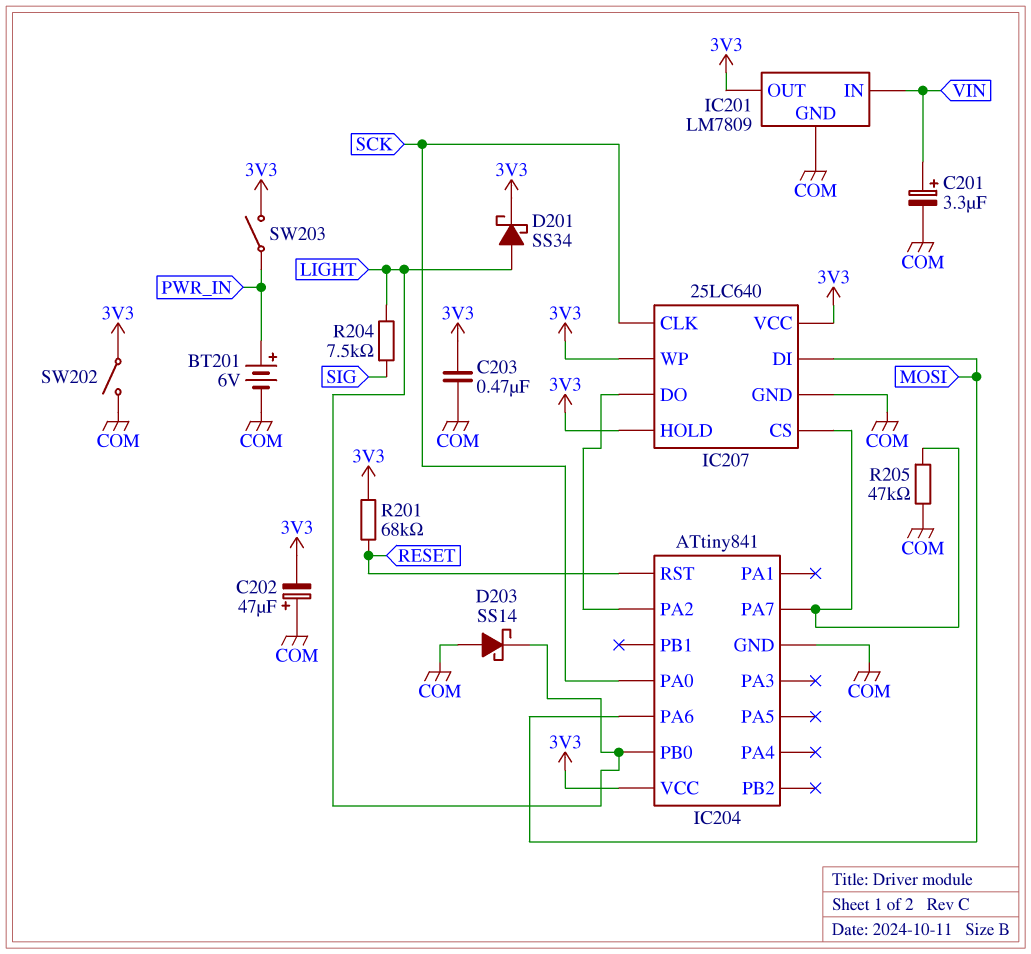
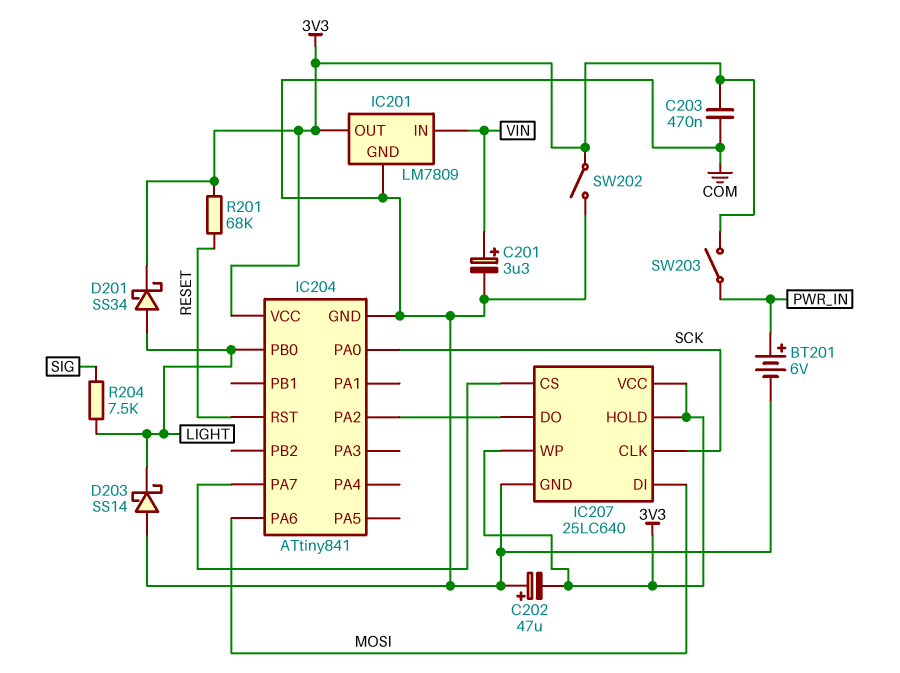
R205: 47k (COM, IC204/PA7) -> none

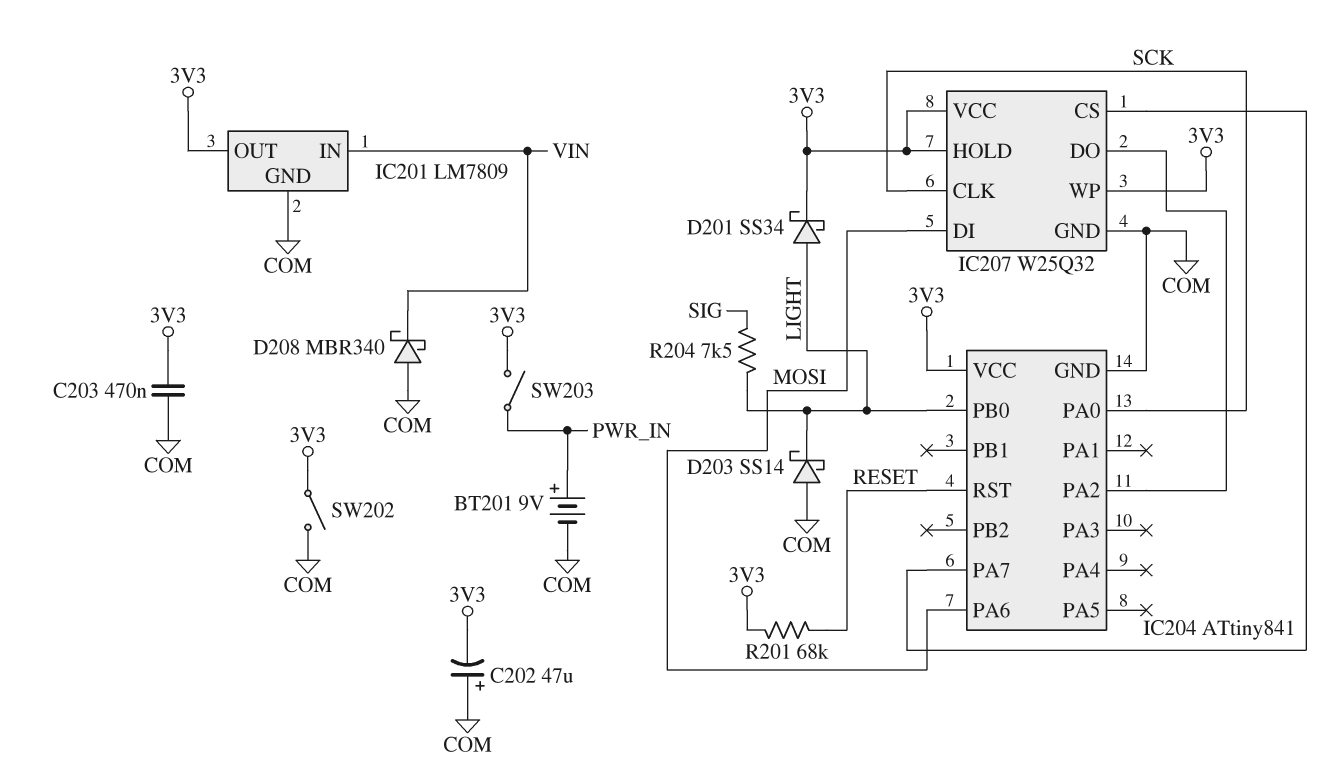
BT201: 6V (plus PWR_IN, minus COM) -> 9V (plus PWR_IN, minus COM)
C201: 3.3uF (plus VIN, minus COM) -> none
D208: none -> schottky MBR340 (A COM, K VIN)
IC207: 25LC640 -> W25Q32

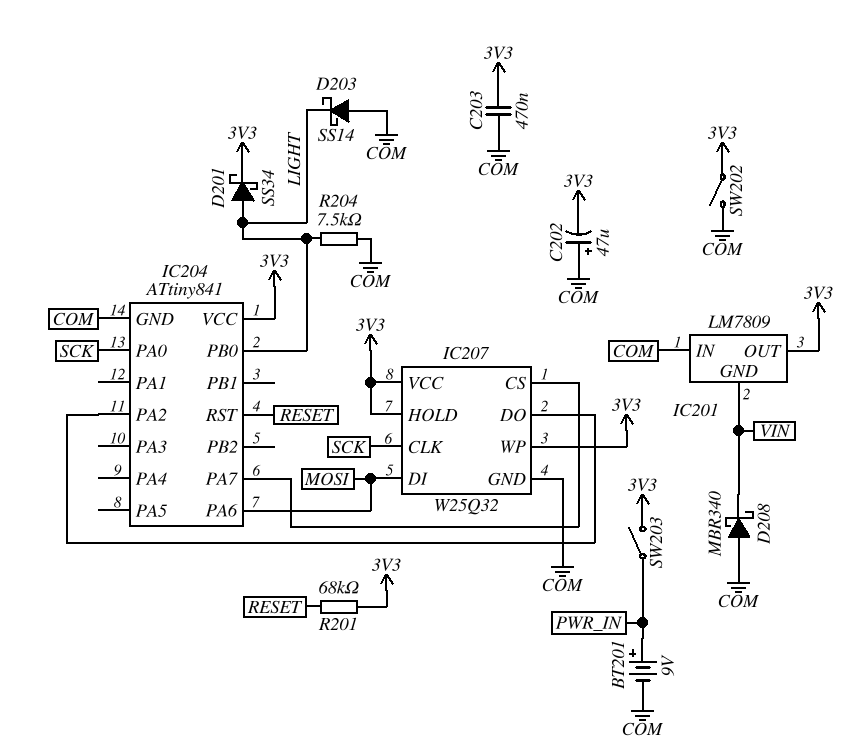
IC201 pin GND: COM -> VIN
IC201 pin IN: VIN -> COM
R204: 7.5k (LIGHT, SIG) -> 7.5k (COM, LIGHT)

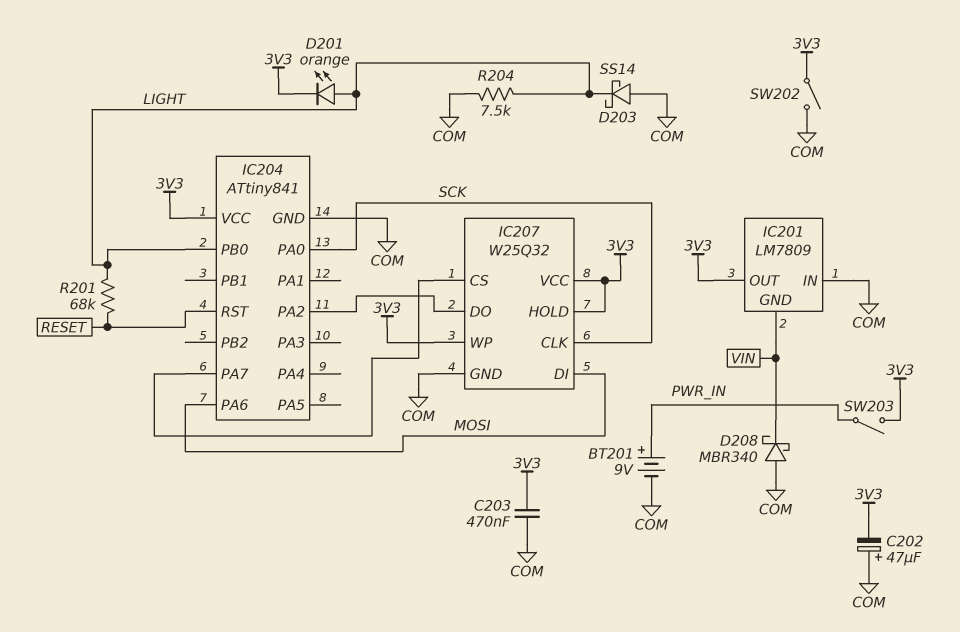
D201: schottky SS34 (A LIGHT, K 3V3) -> LED orange (A LIGHT, K 3V3)
R201: 68k (3V3, RESET) -> 68k (LIGHT, RESET)

